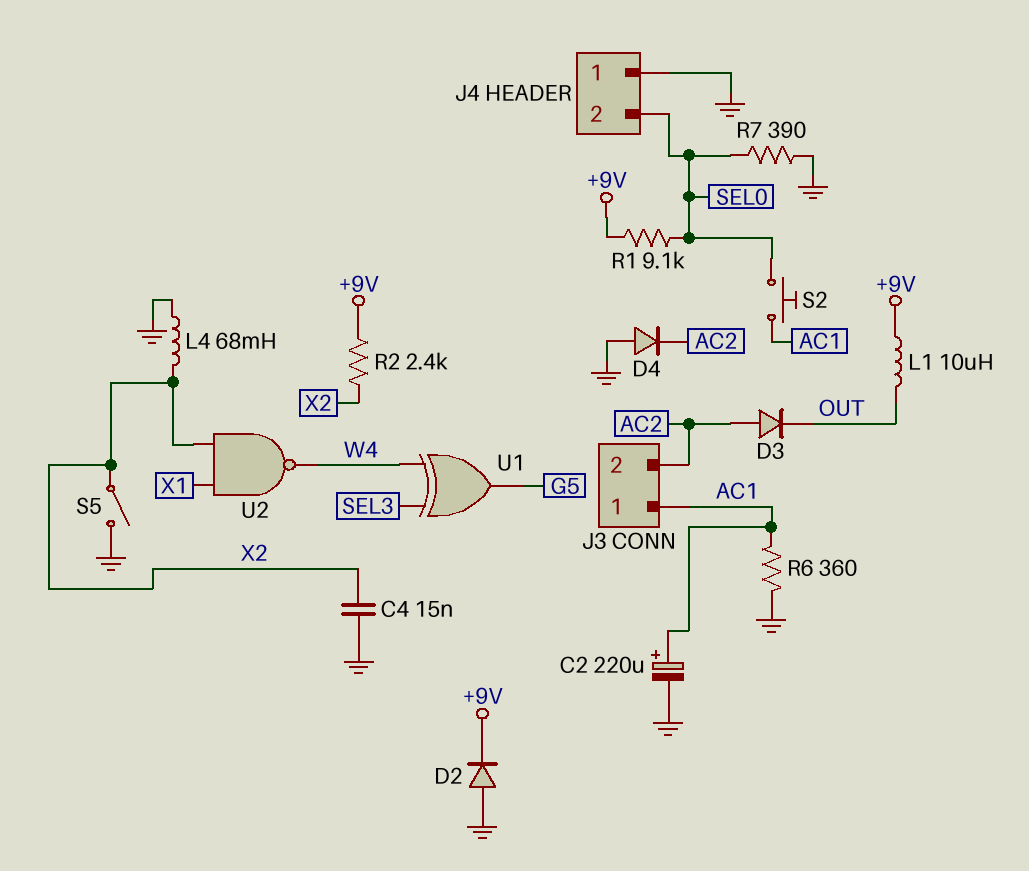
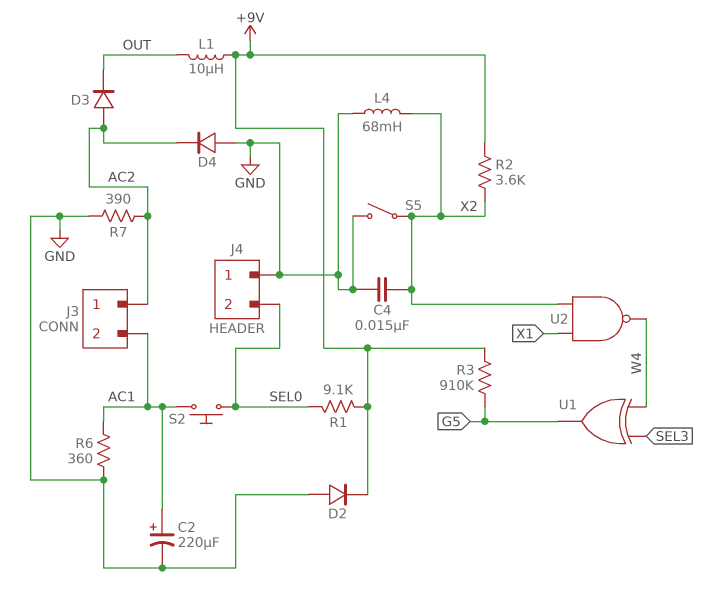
J3 pin 1: AC1 -> AC2
J3 pin 2: AC2 -> AC1
R2: 2.4k (+9V, X2) -> 3.6k (+9V, X2)
R3: none -> 910k (+9V, G5)
R7: 390 (GND, SEL0) -> 390 (AC2, GND)

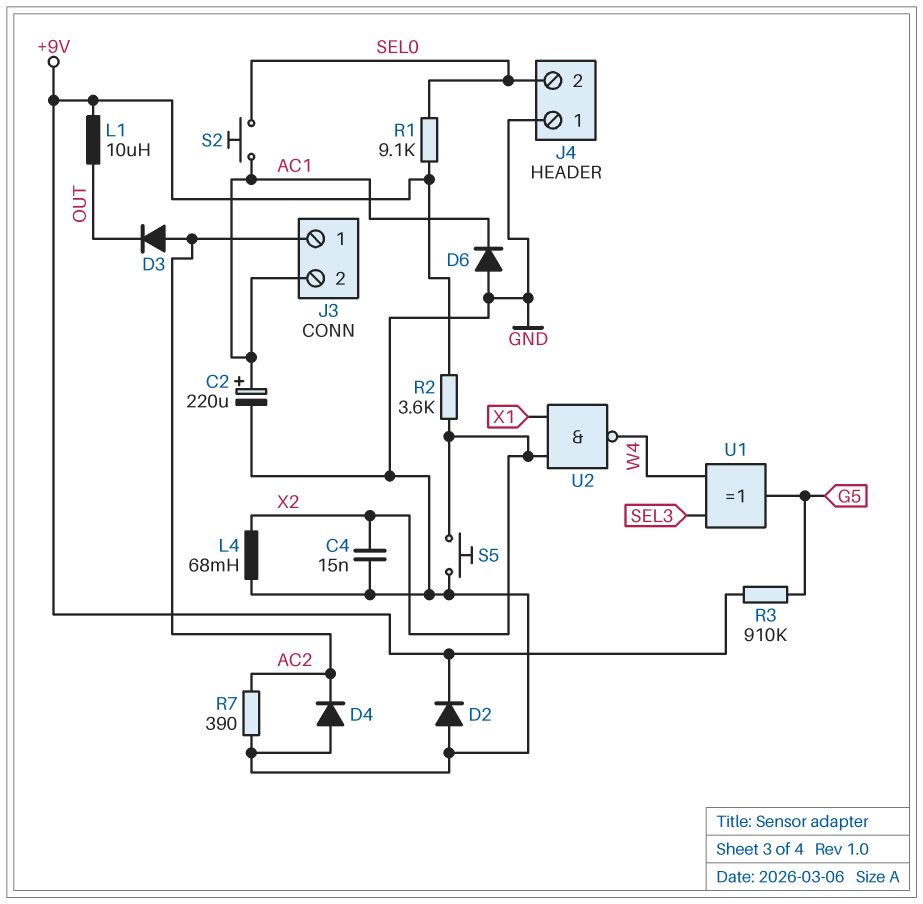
D6: none -> diode (A GND, K AC1)
R6: 360 (AC1, GND) -> none
S5: switch (GND, X2) -> button (GND, X2)

